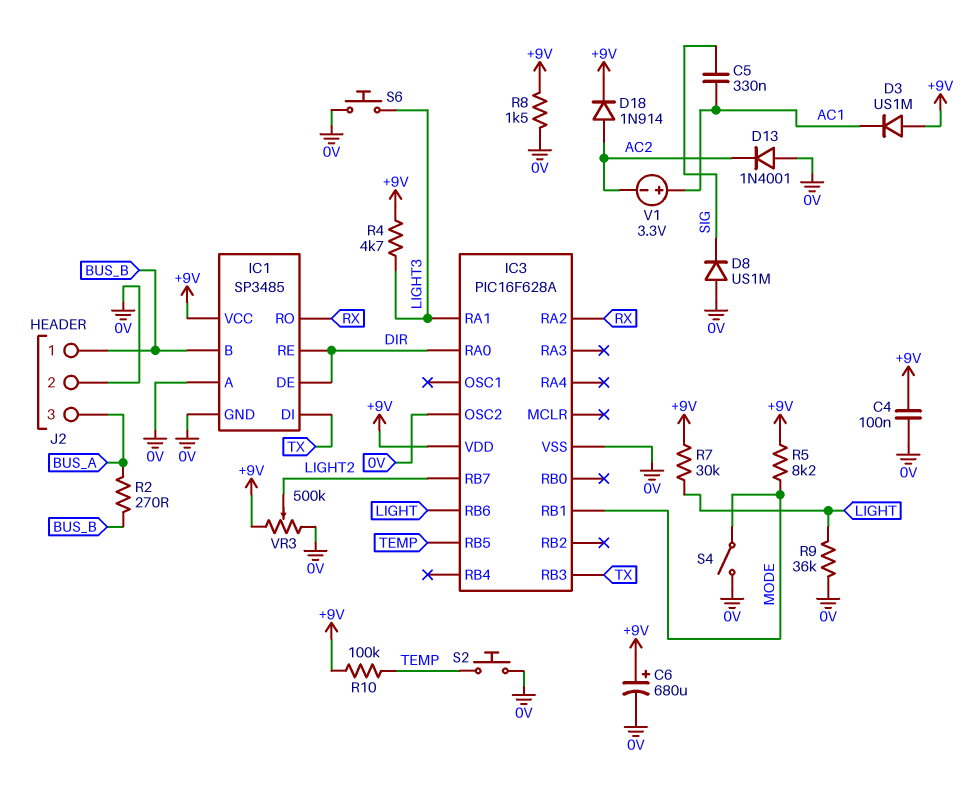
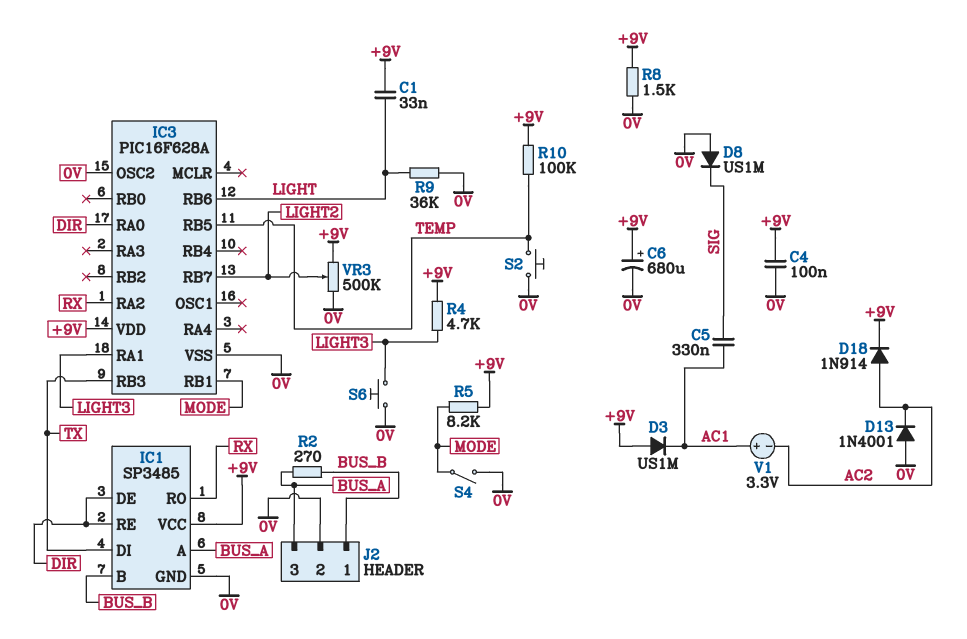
C1: none -> 33nF (+9V, LIGHT)
IC1 pin A: 0V -> BUS_A
R7: 30k (+9V, LIGHT) -> none

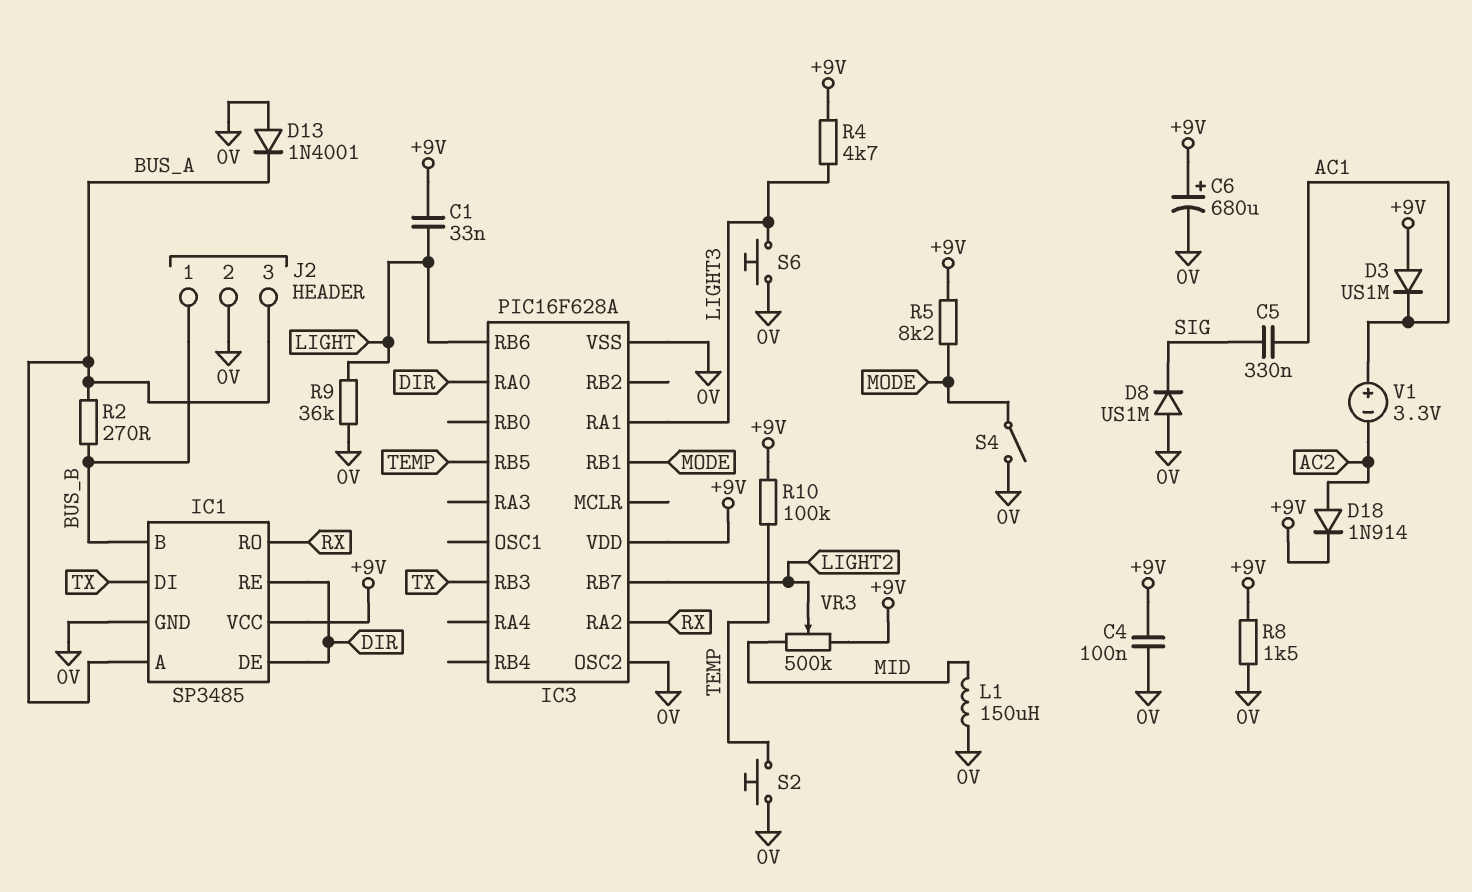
D13: diode 1N4001 (A 0V, K AC2) -> diode 1N4001 (A 0V, K BUS_A)
L1: none -> 150uH (0V, MID)
VR3: 500k (+9V, 0V, wiper LIGHT2) -> 500k (+9V, MID, wiper LIGHT2)

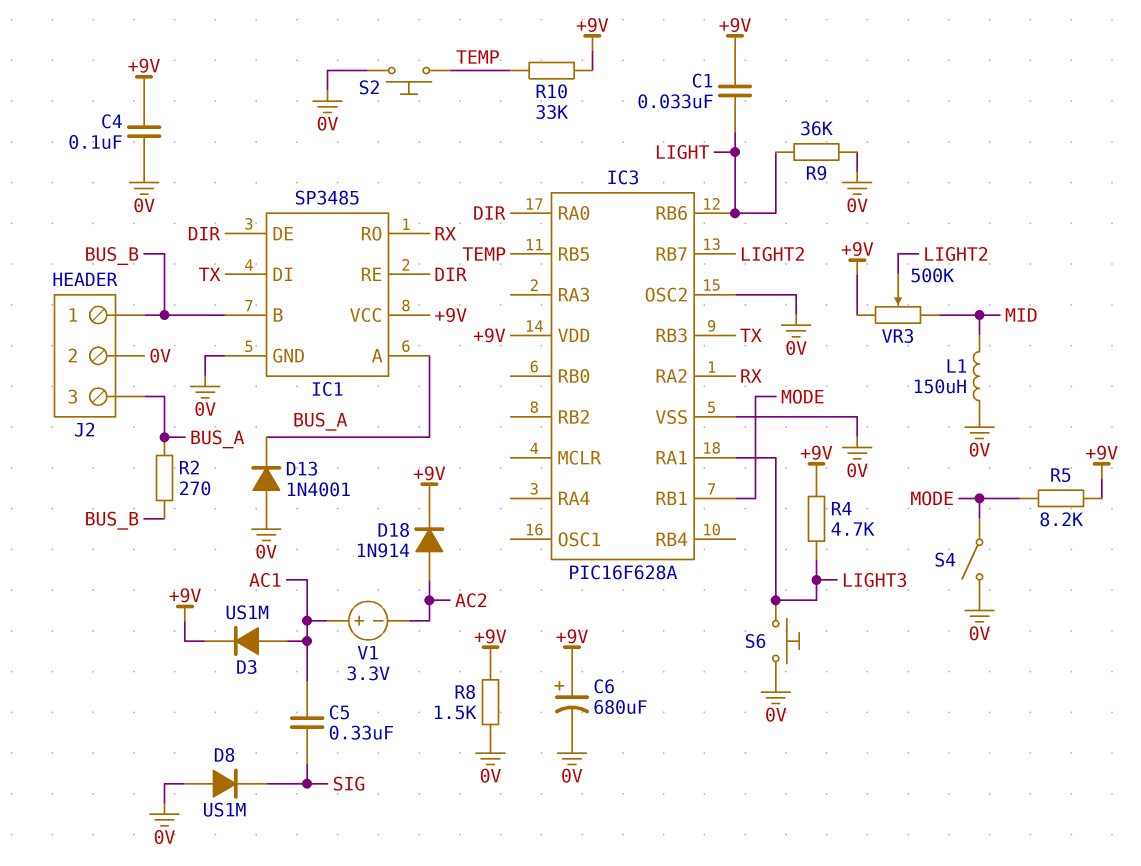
D3: diode US1M (A +9V, K AC1) -> diode US1M (A AC1, K +9V)
R10: 100k (+9V, TEMP) -> 33k (+9V, TEMP)

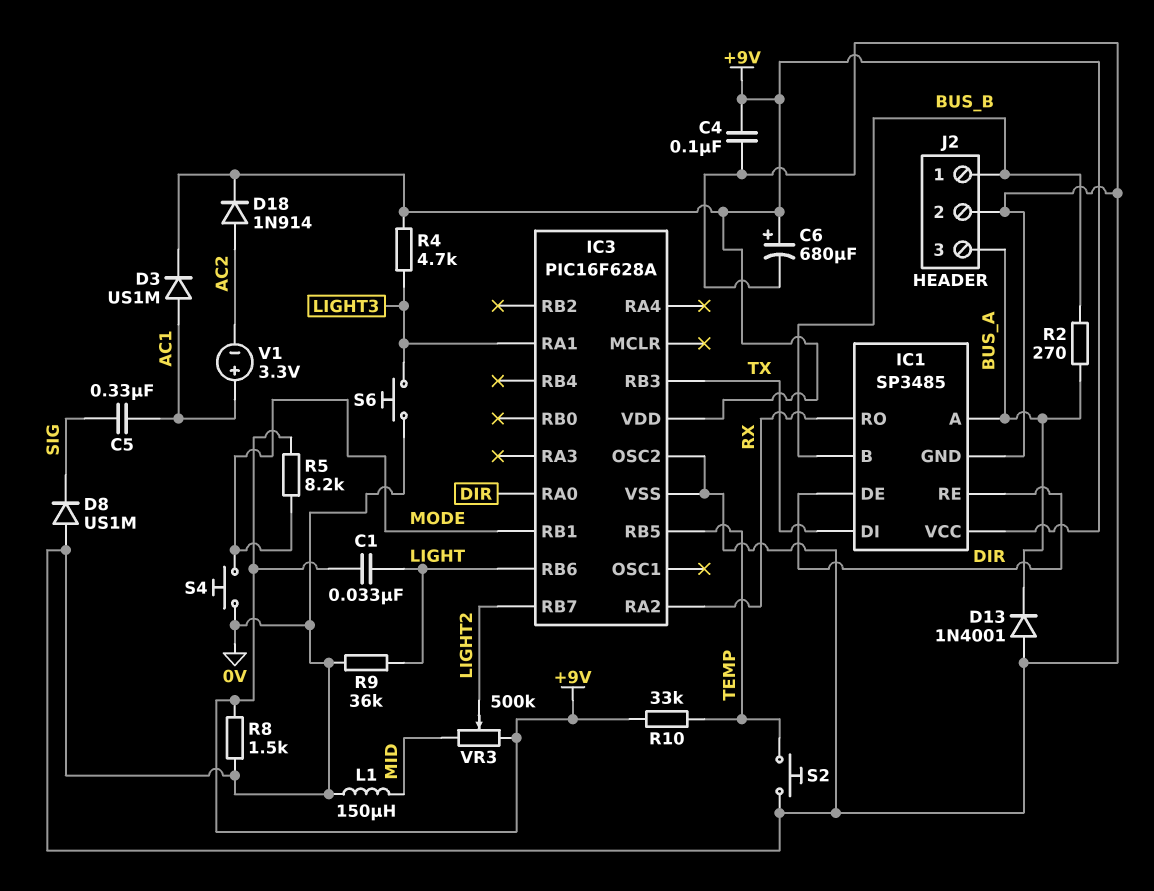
S4: switch (0V, MODE) -> button (0V, MODE)

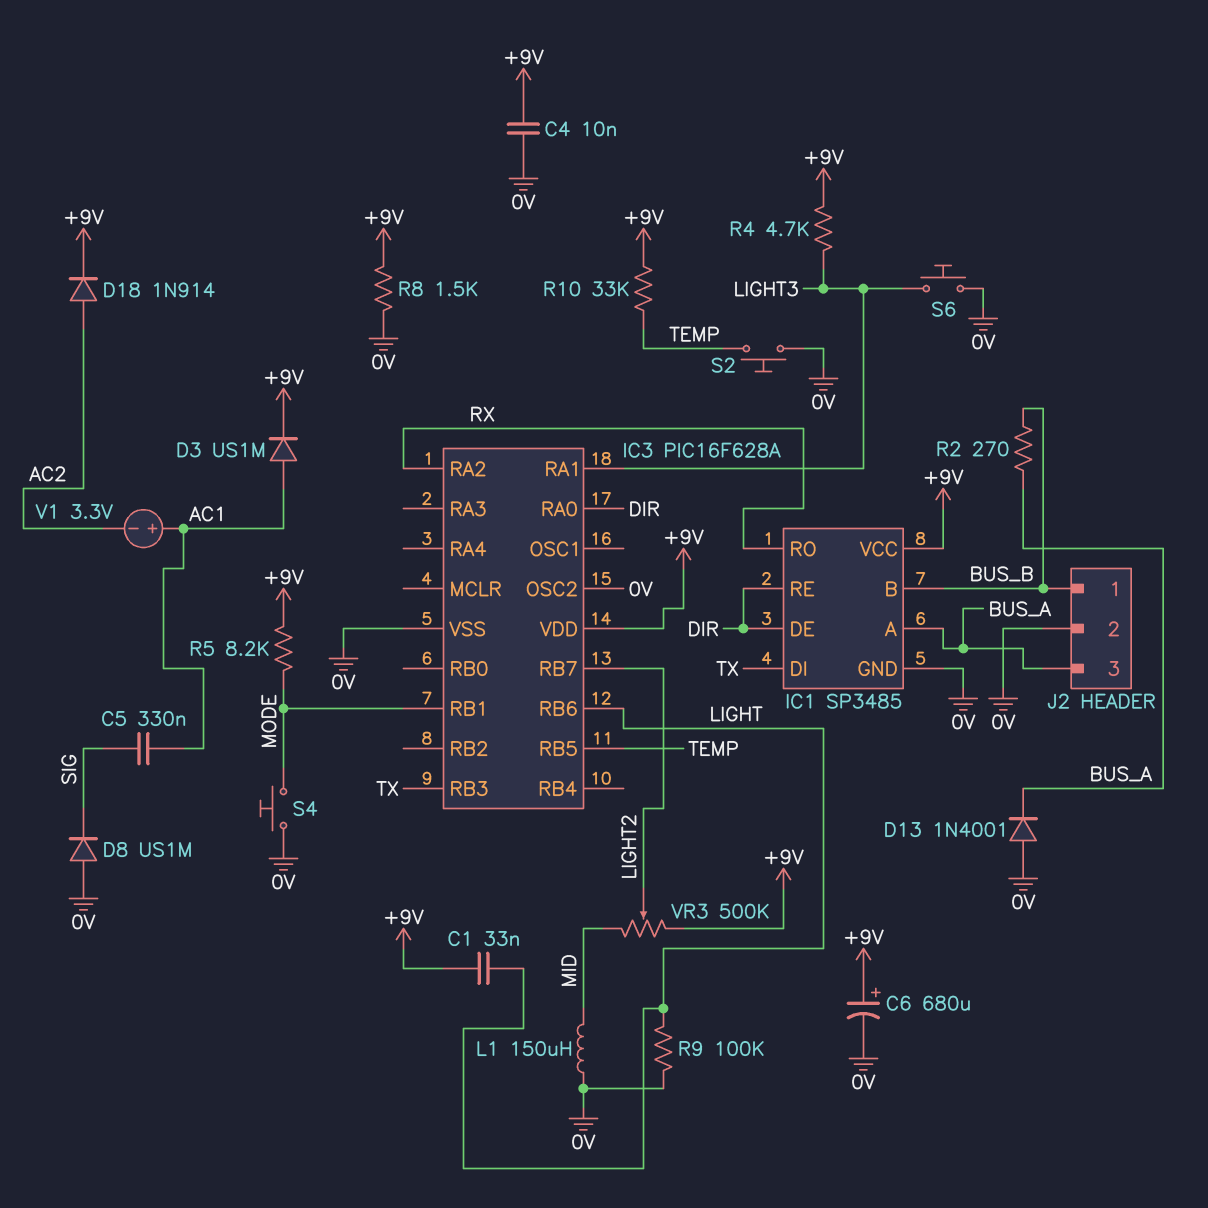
C4: 100nF (+9V, 0V) -> 10nF (+9V, 0V)
R9: 36k (0V, LIGHT) -> 100k (0V, LIGHT)

